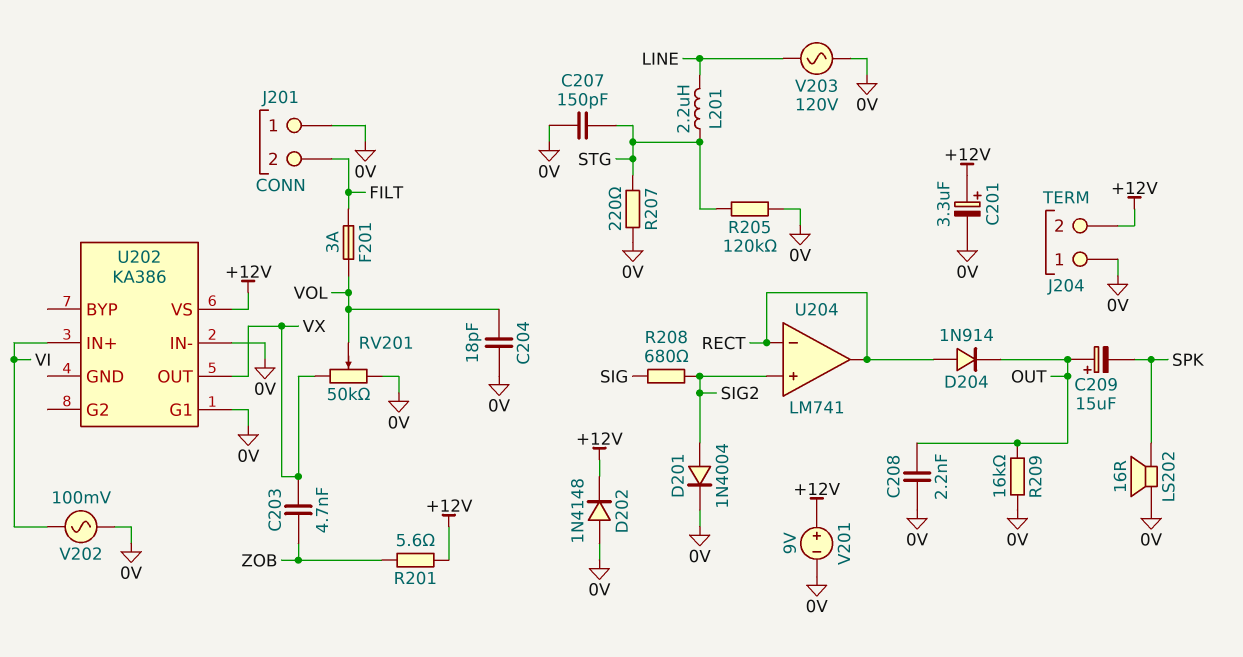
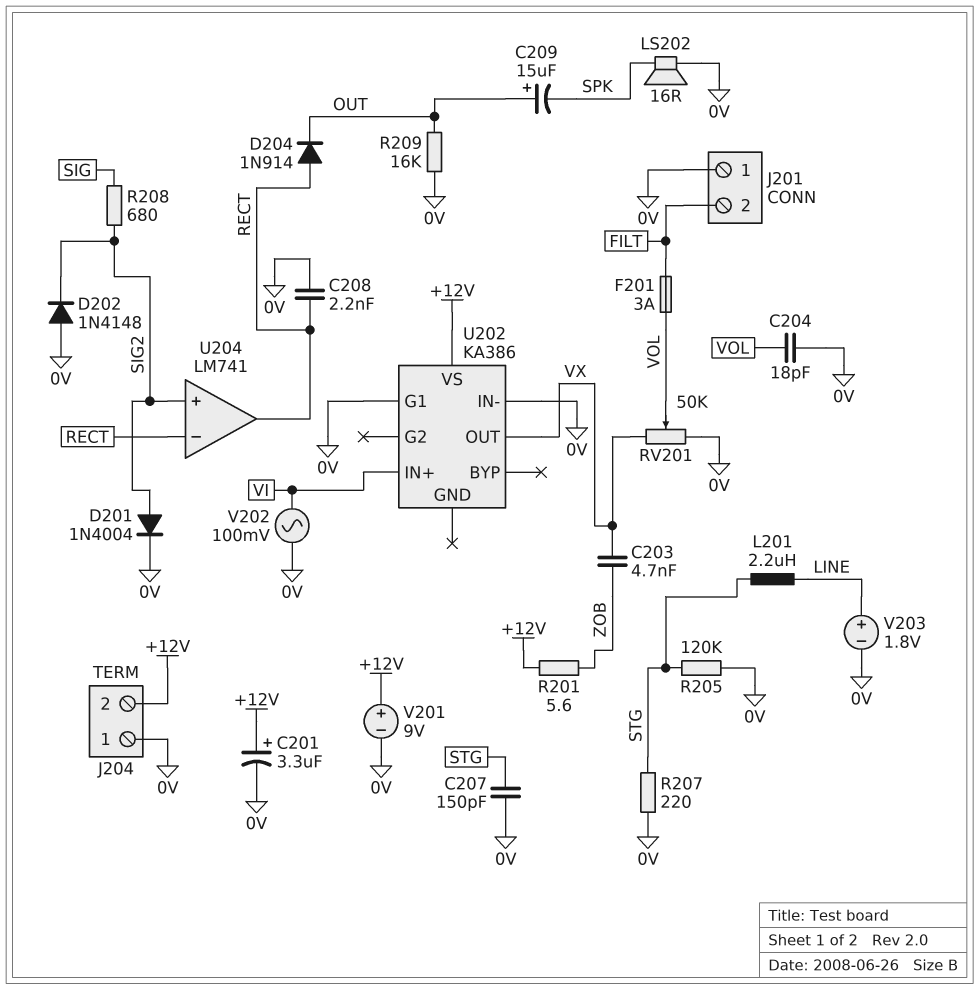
C208: 2.2nF (0V, OUT) -> 2.2nF (0V, RECT)
D202: diode 1N4148 (A 0V, K +12V) -> diode 1N4148 (A 0V, K SIG2)
V203: AC 120V (0V, LINE) -> 1.8V (plus LINE, minus 0V)

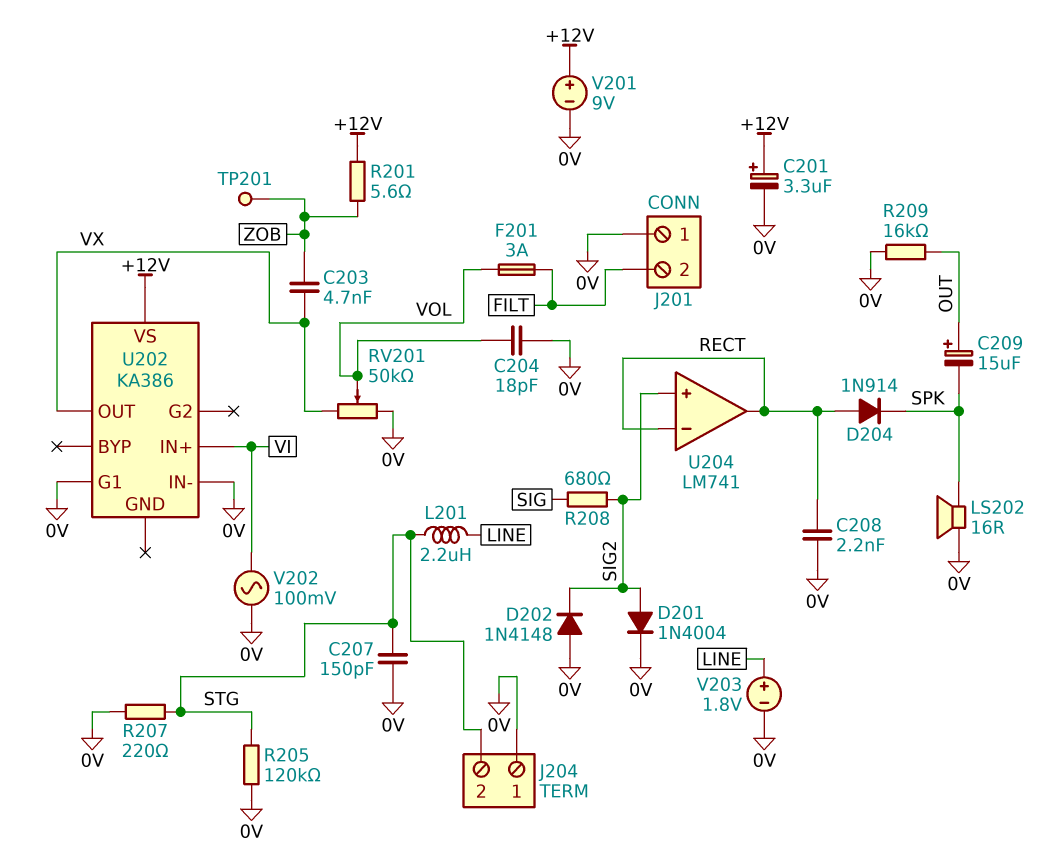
D204: diode 1N914 (A RECT, K OUT) -> diode 1N914 (A RECT, K SPK)
J204 pin 2: +12V -> STG
TP201: none -> test point (ZOB)

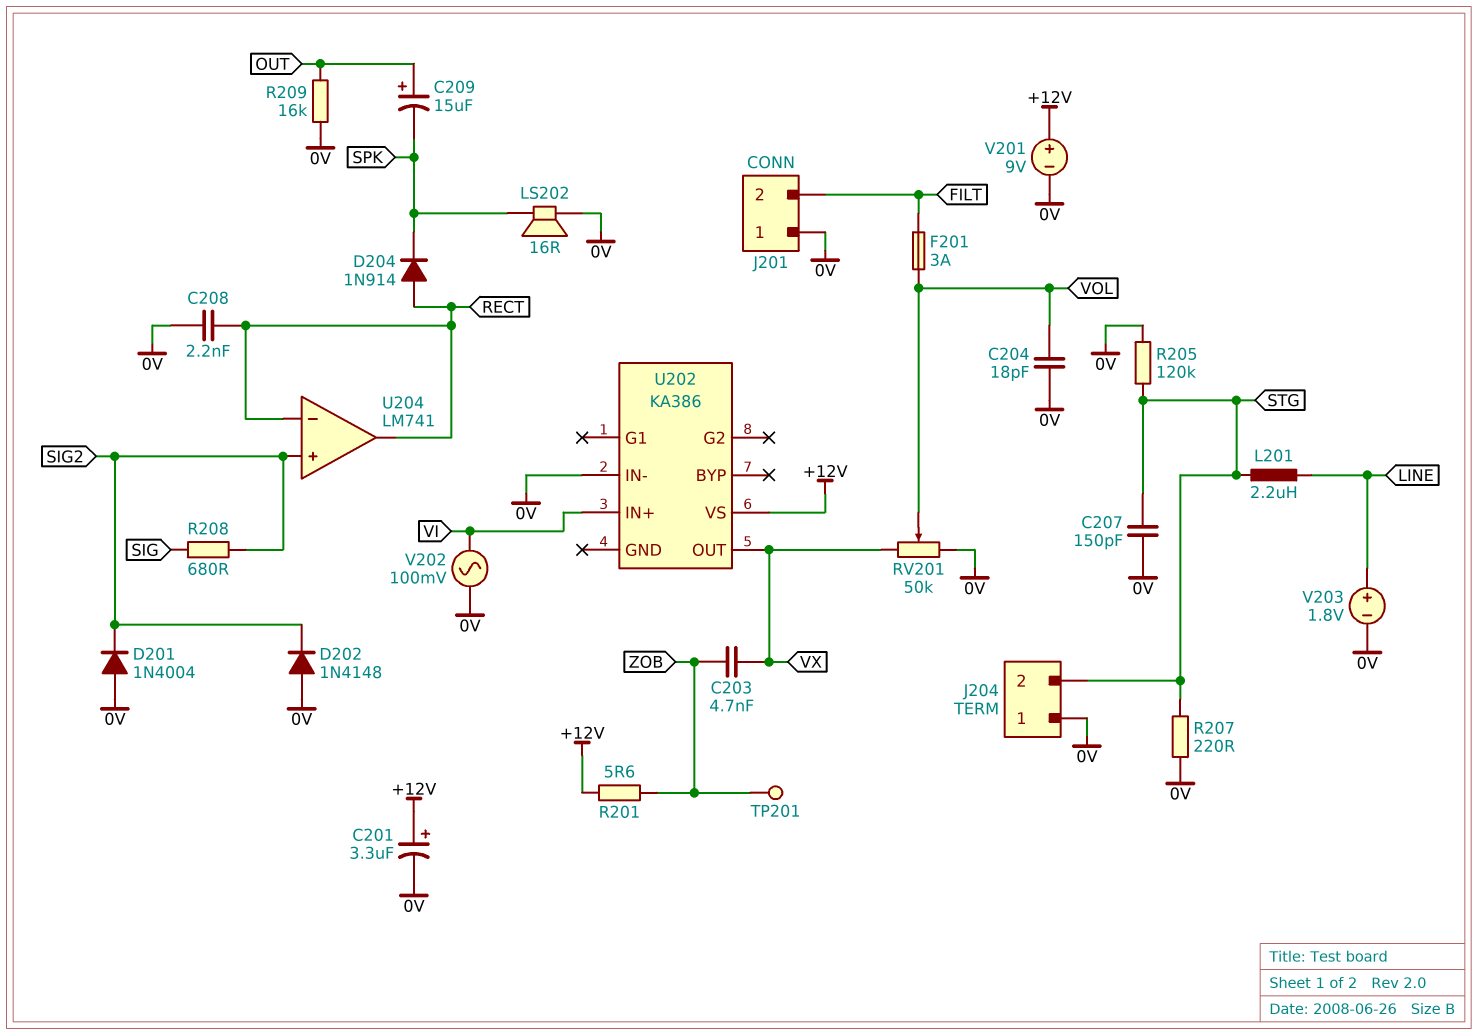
D201: diode 1N4004 (A SIG2, K 0V) -> diode 1N4004 (A 0V, K SIG2)
U202 pin G1: 0V -> none

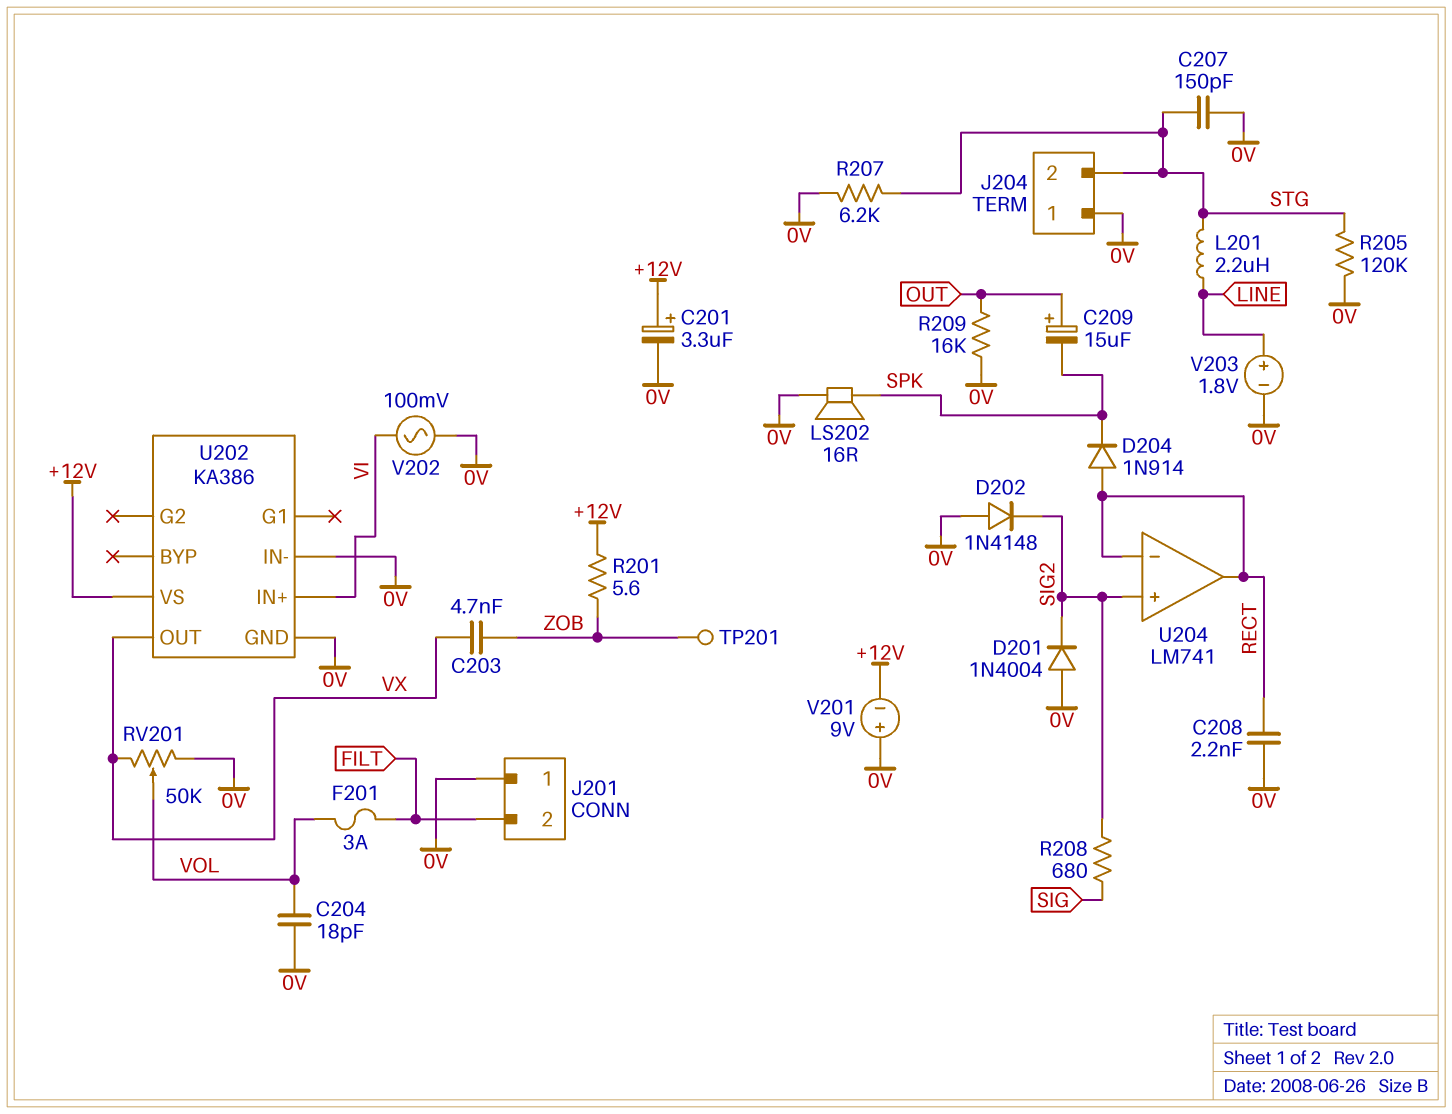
R207: 220 (0V, STG) -> 6.2k (0V, STG)
U202 pin GND: none -> 0V
V201: 9V (plus +12V, minus 0V) -> 9V (plus 0V, minus +12V)

